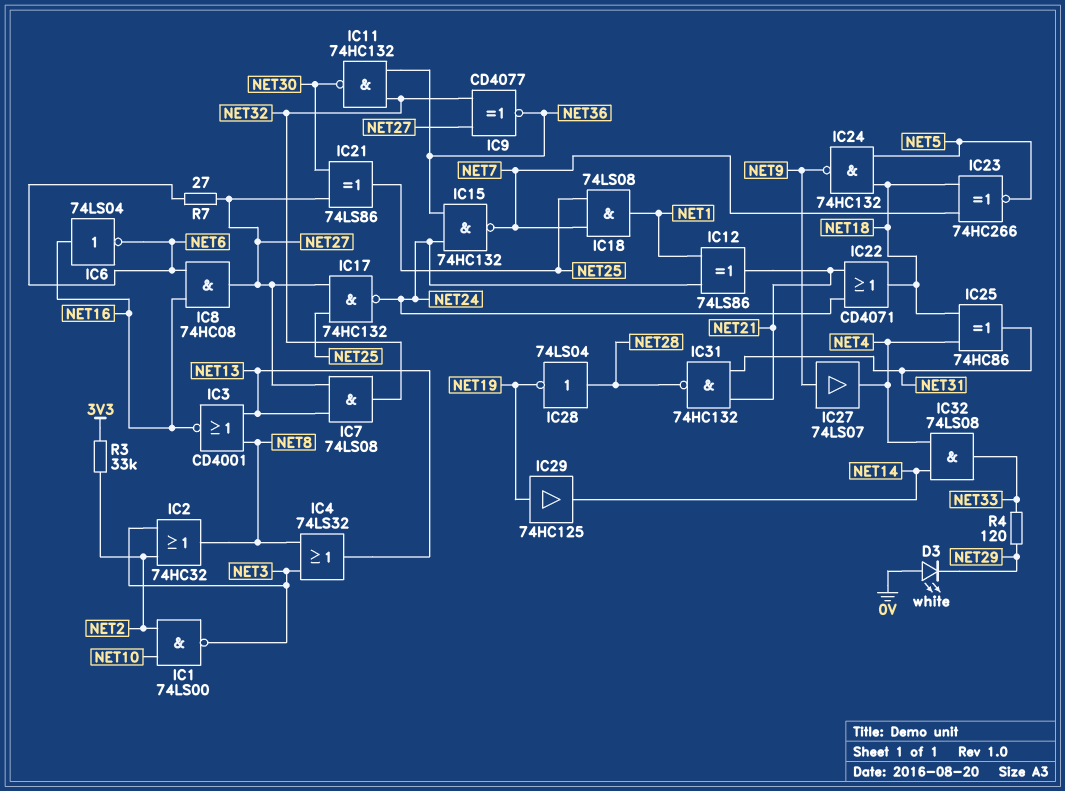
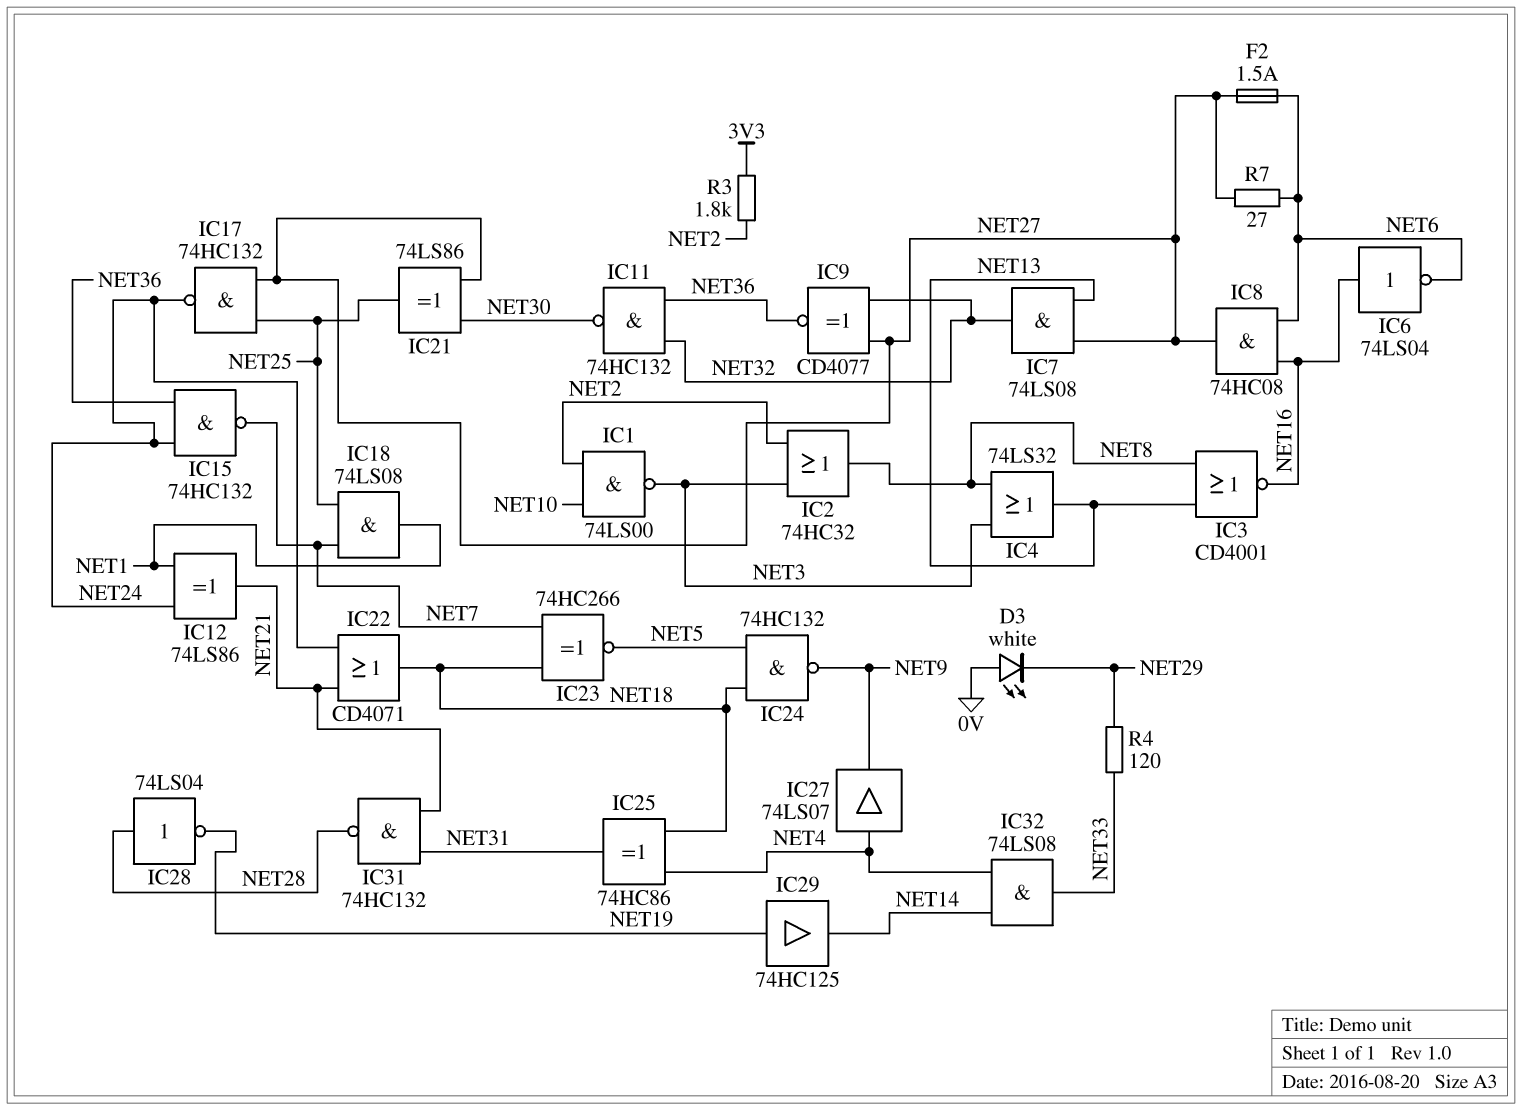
F2: none -> 1.5A (NET6, NET27)
IC27: buffer 74LS07 (in NET9, out NET4) -> buffer 74LS07 (in NET4, out NET9)
R3: 33k (3V3, NET2) -> 1.8k (3V3, NET2)

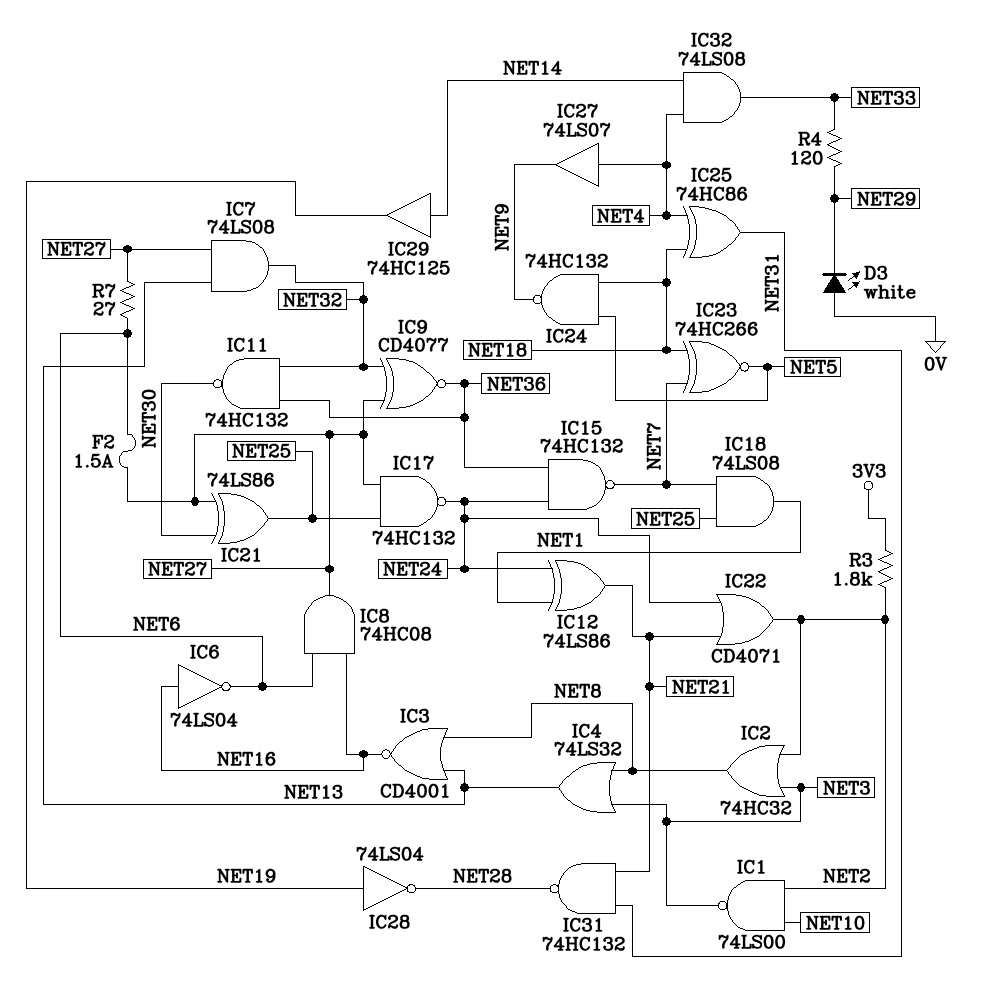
IC22: OR CD4071 (in NET21, in NET24, out NET18) -> OR CD4071 (in NET21, in NET24, out NET2)
IC28: NOT 74LS04 (in NET28, out NET19) -> NOT 74LS04 (in NET19, out NET28)
IC29: buffer 74HC125 (in NET19, out NET14) -> buffer 74HC125 (in NET14, out NET19)

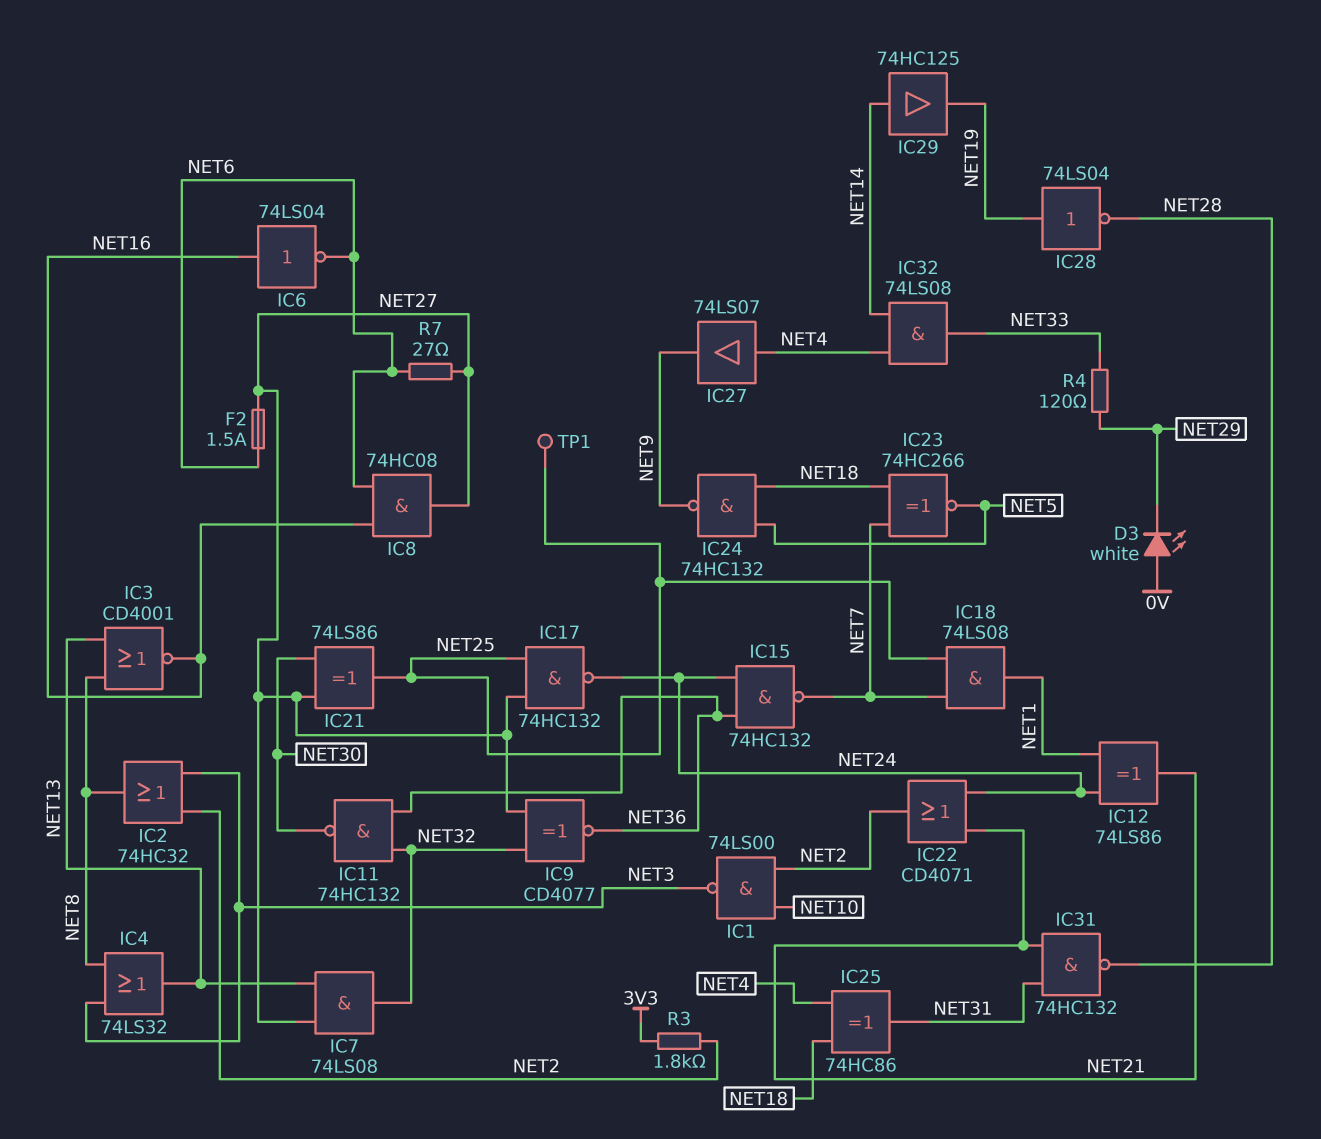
TP1: none -> test point (NET25)

